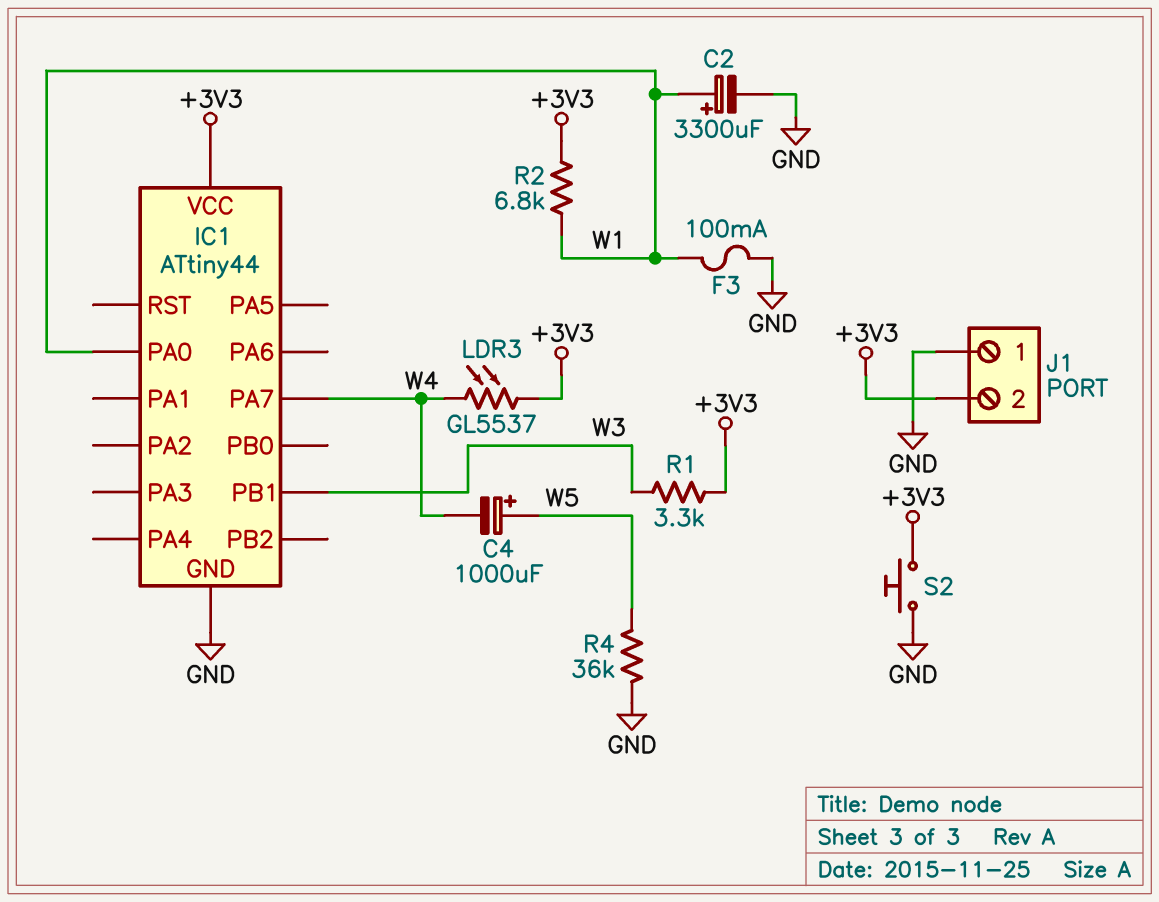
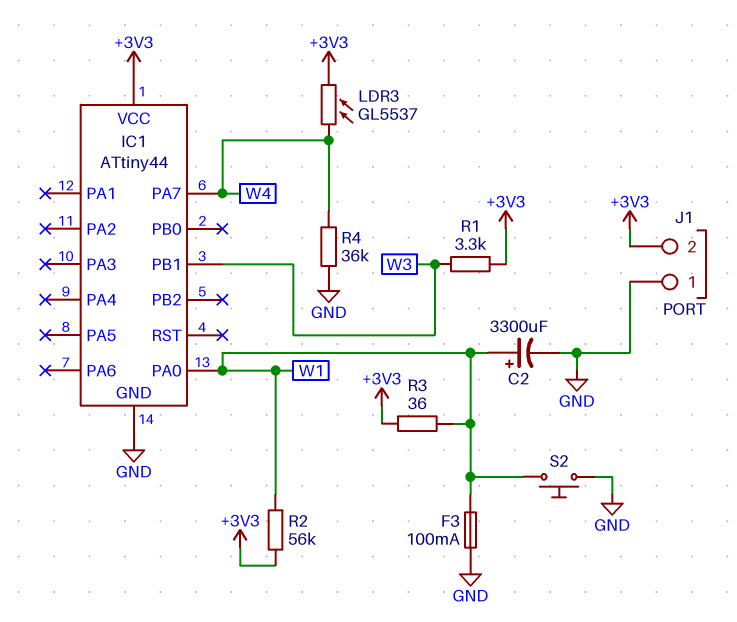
C4: 1000uF (plus W5, minus W4) -> none
R2: 6.8k (+3V3, W1) -> 56k (+3V3, W1)
R3: none -> 36 (+3V3, W1)
R4: 36k (GND, W5) -> 36k (GND, W4)
S2: button (+3V3, GND) -> button (GND, W1)

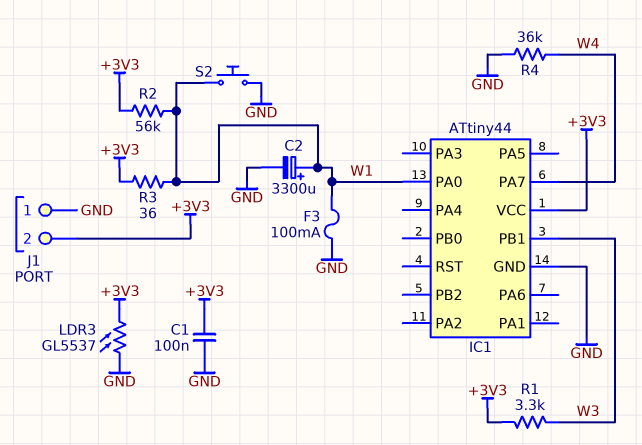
C1: none -> 100nF (+3V3, GND)
LDR3: GL5537 (+3V3, W4) -> GL5537 (+3V3, GND)

